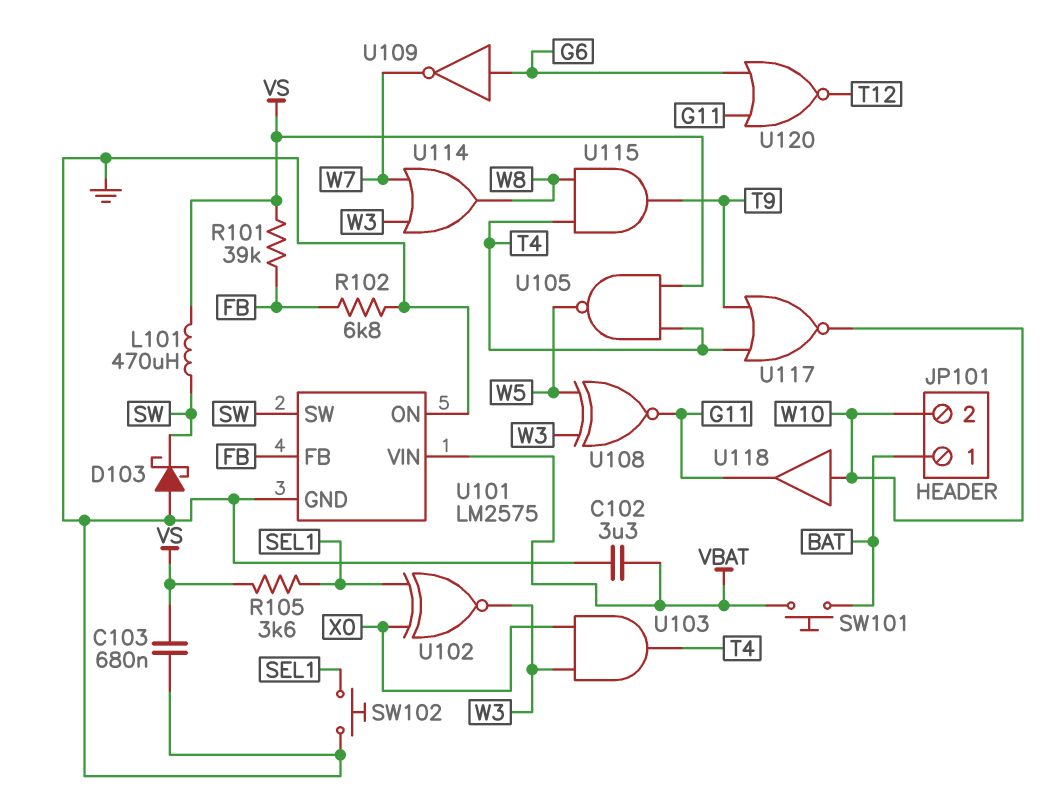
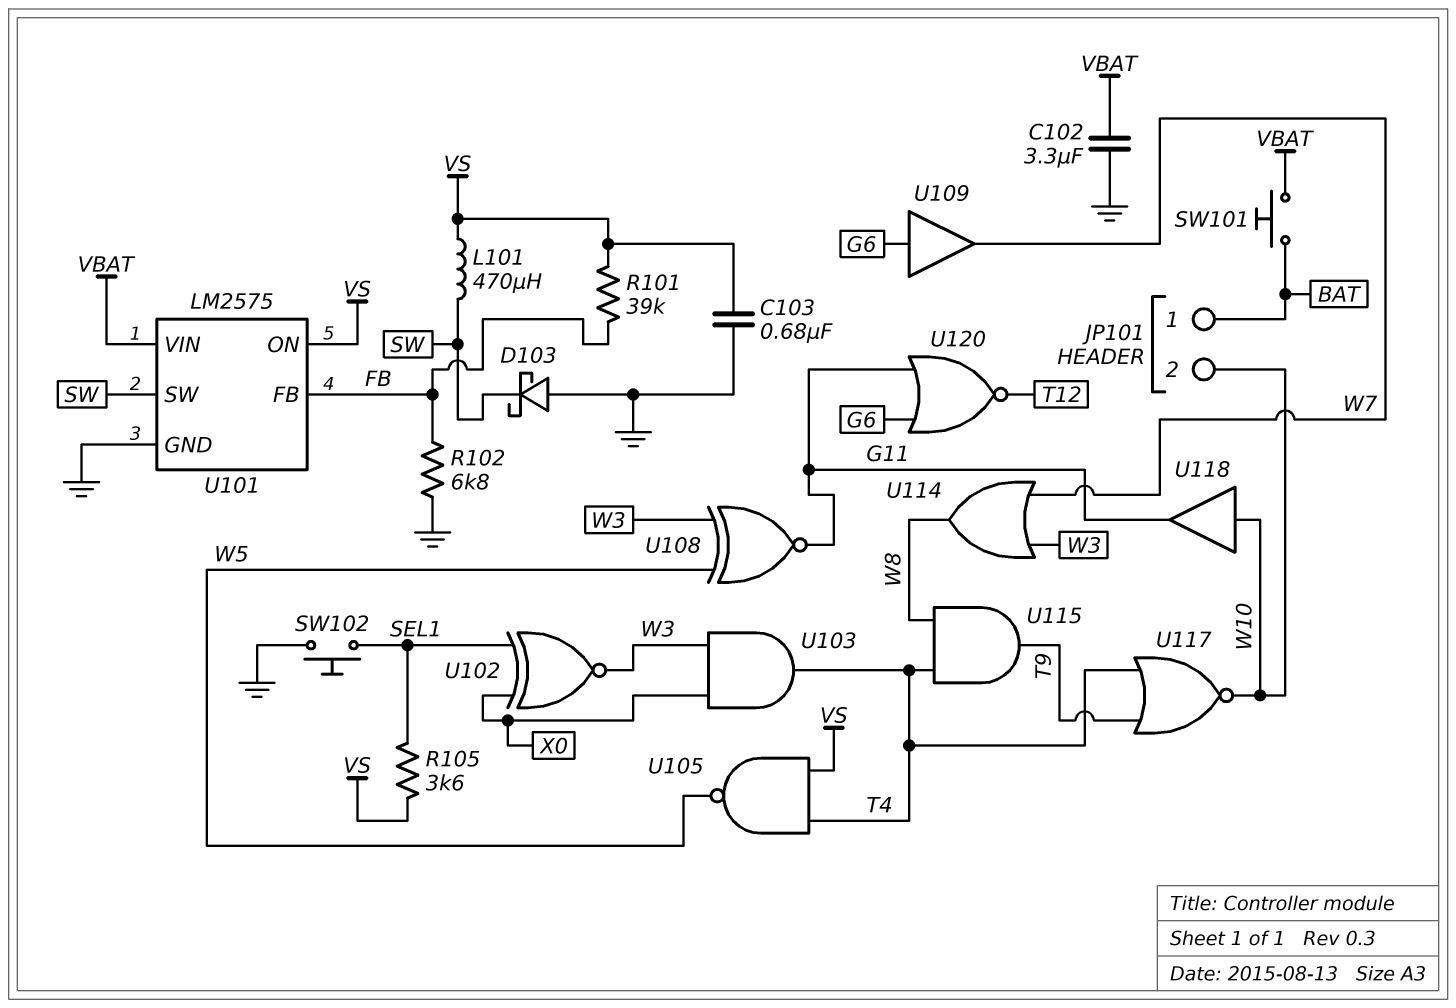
U101 pin ON: GND -> VS
U109: NOT (in G6, out W7) -> buffer (in G6, out W7)

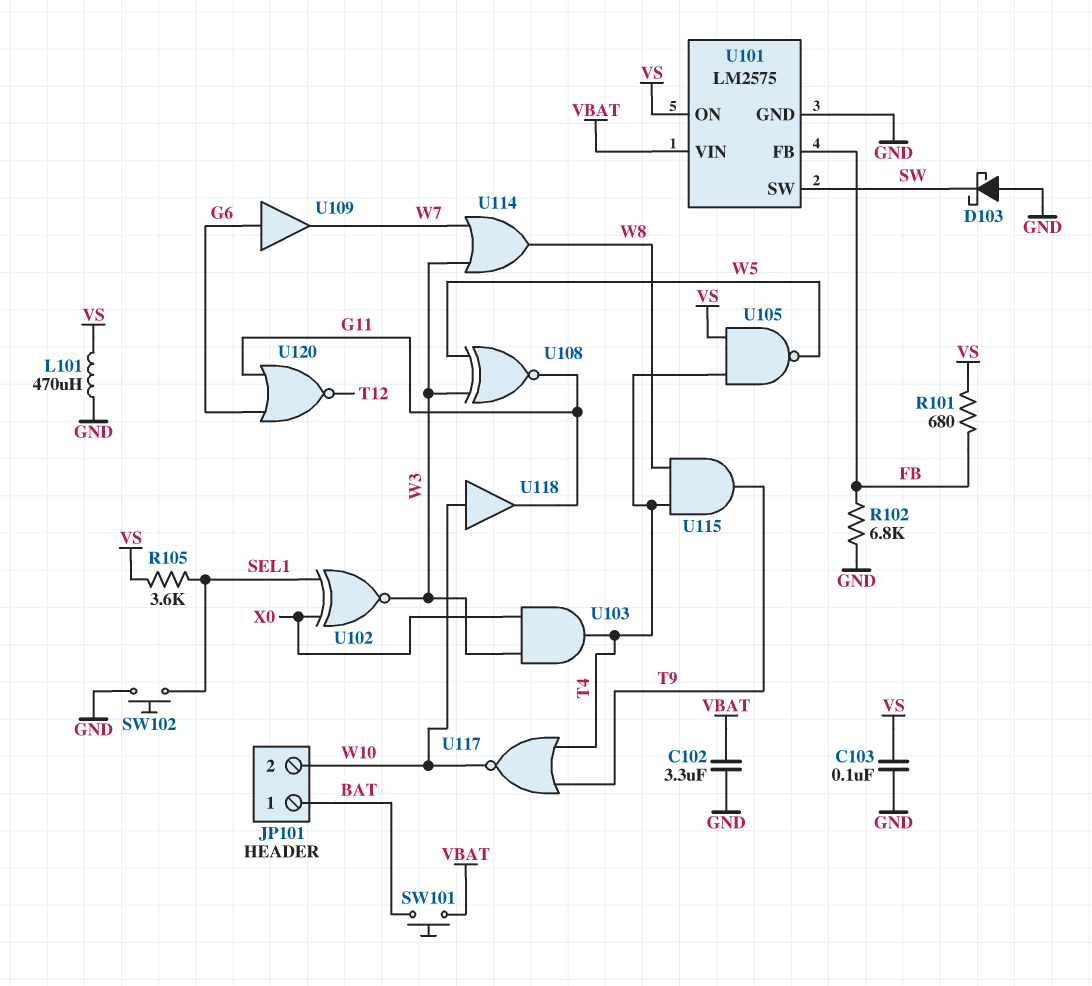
C103: 680nF (GND, VS) -> 100nF (GND, VS)
L101: 470uH (SW, VS) -> 470uH (GND, VS)
R101: 39k (FB, VS) -> 680 (FB, VS)

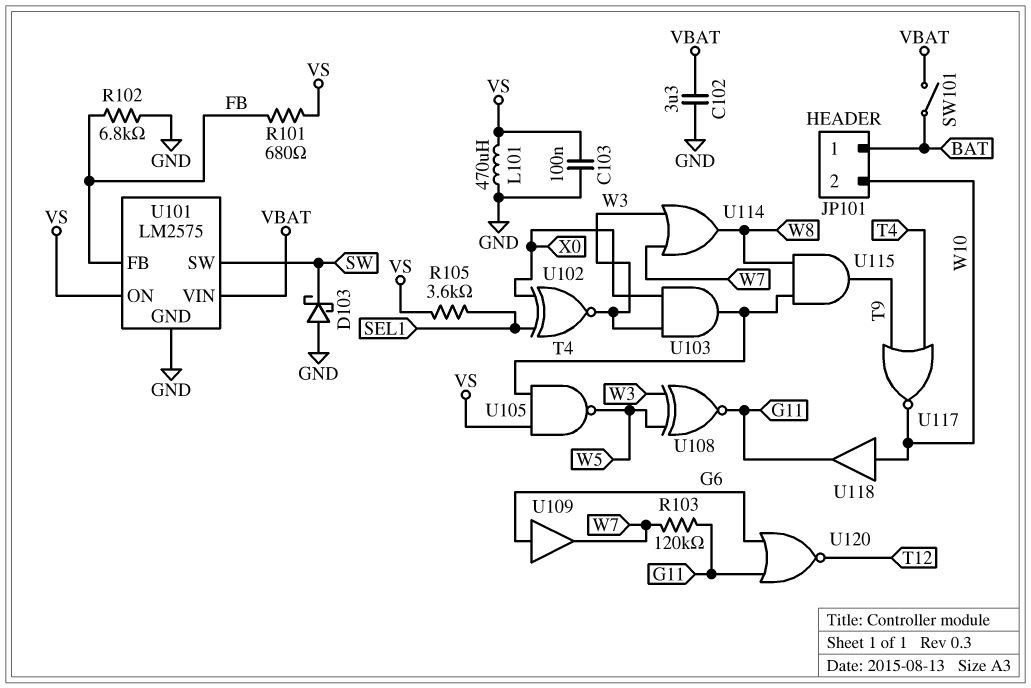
R103: none -> 120k (G11, W7)
SW101: button (BAT, VBAT) -> switch (BAT, VBAT)
SW102: button (GND, SEL1) -> none

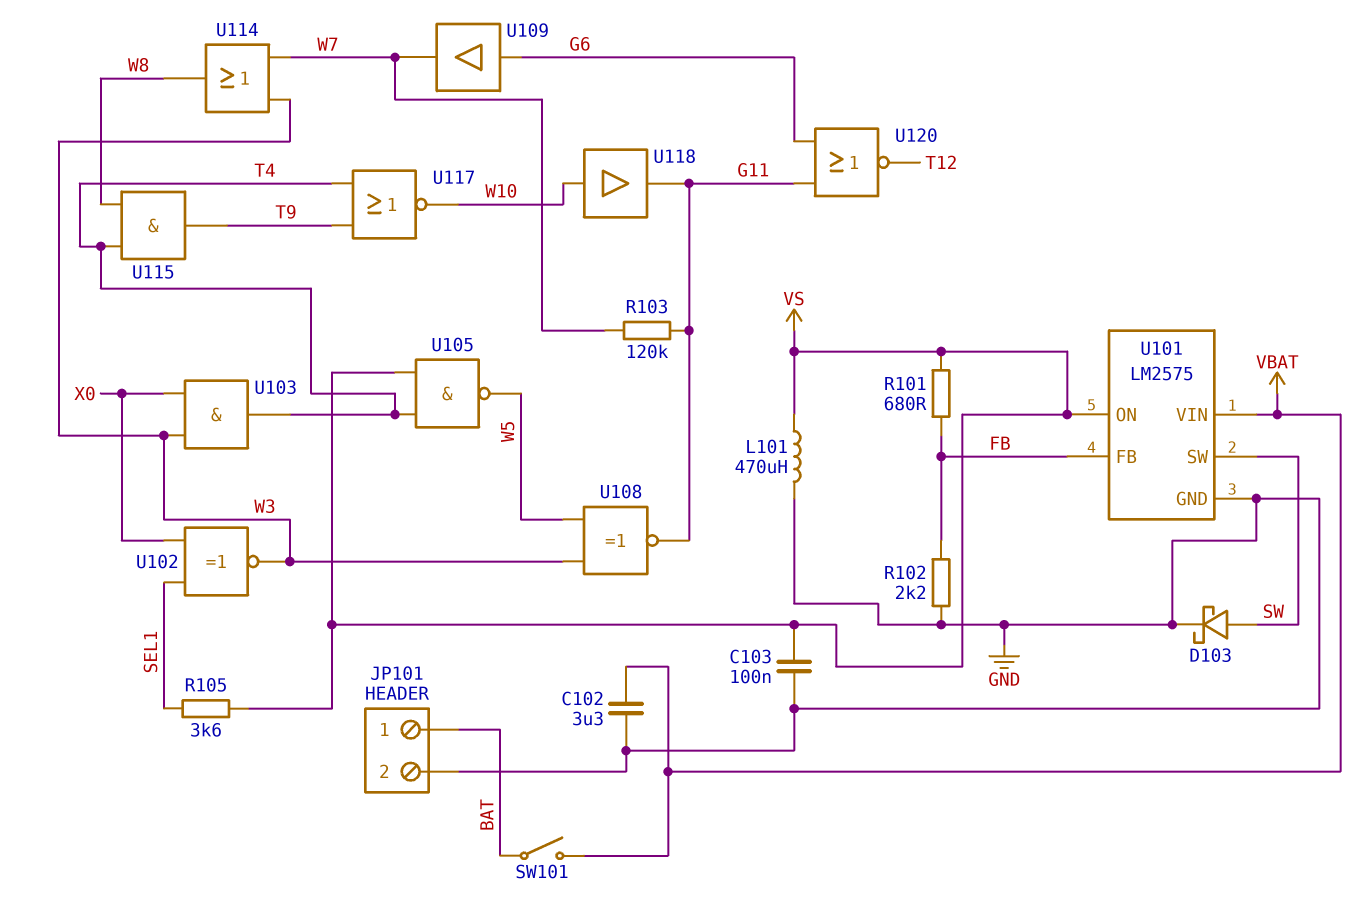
D103: schottky (A GND, K SW) -> schottky (A SW, K GND)
JP101 pin 2: W10 -> GND
R102: 6.8k (FB, GND) -> 2.2k (FB, GND)

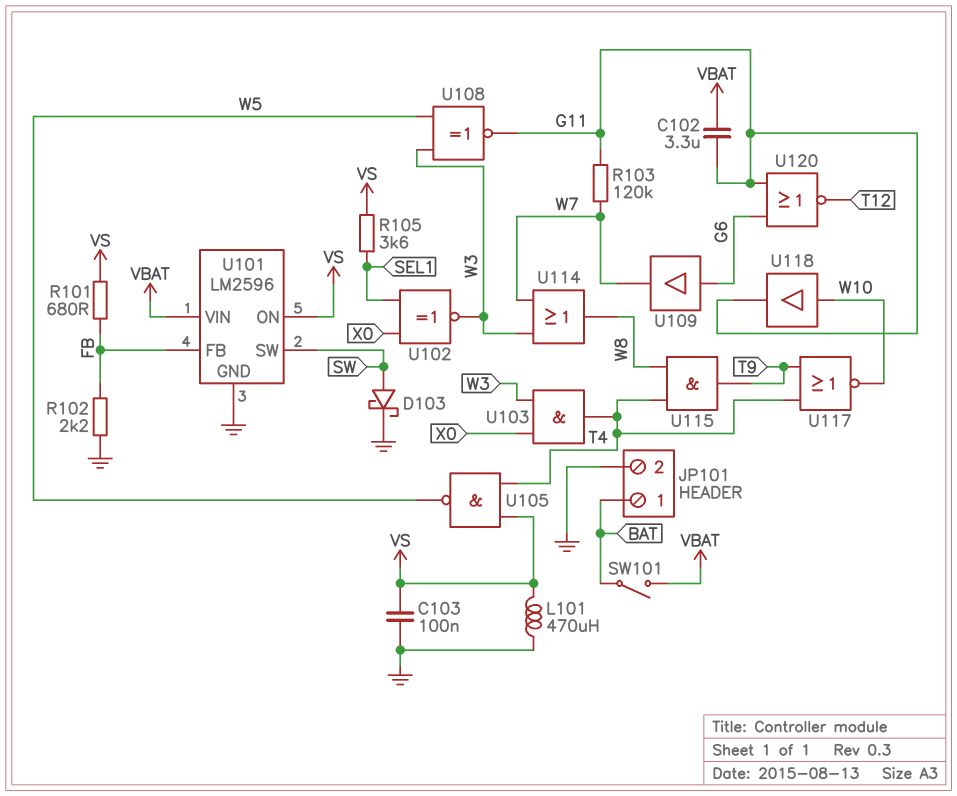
C102: 3.3uF (GND, VBAT) -> 3.3uF (G11, VBAT)
U101: LM2575 -> LM2596

